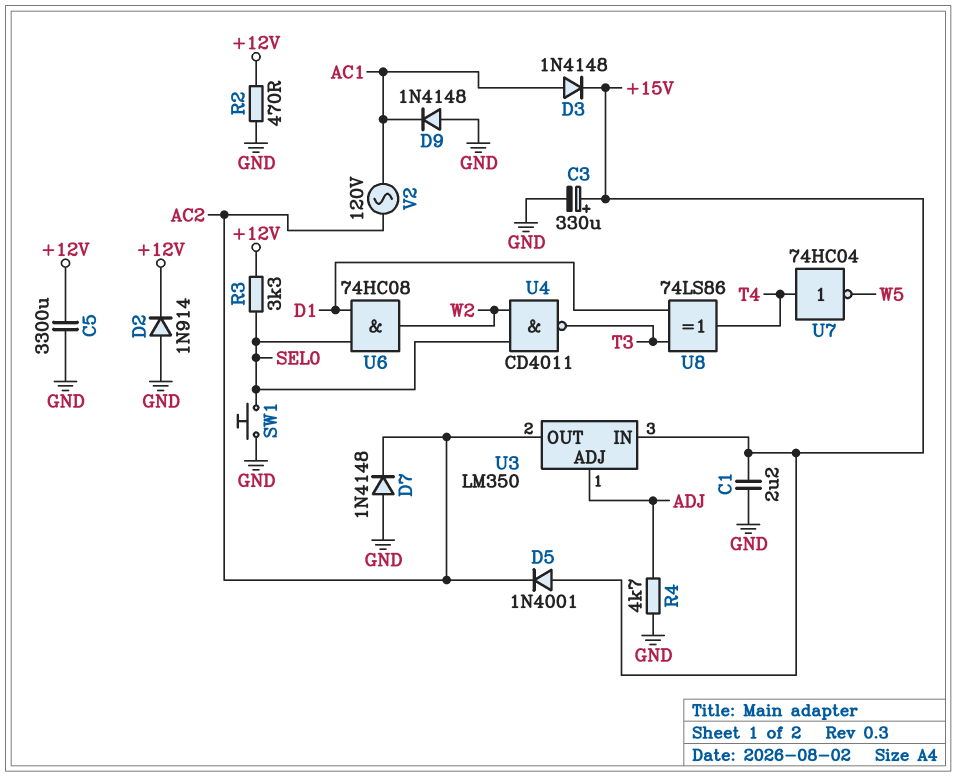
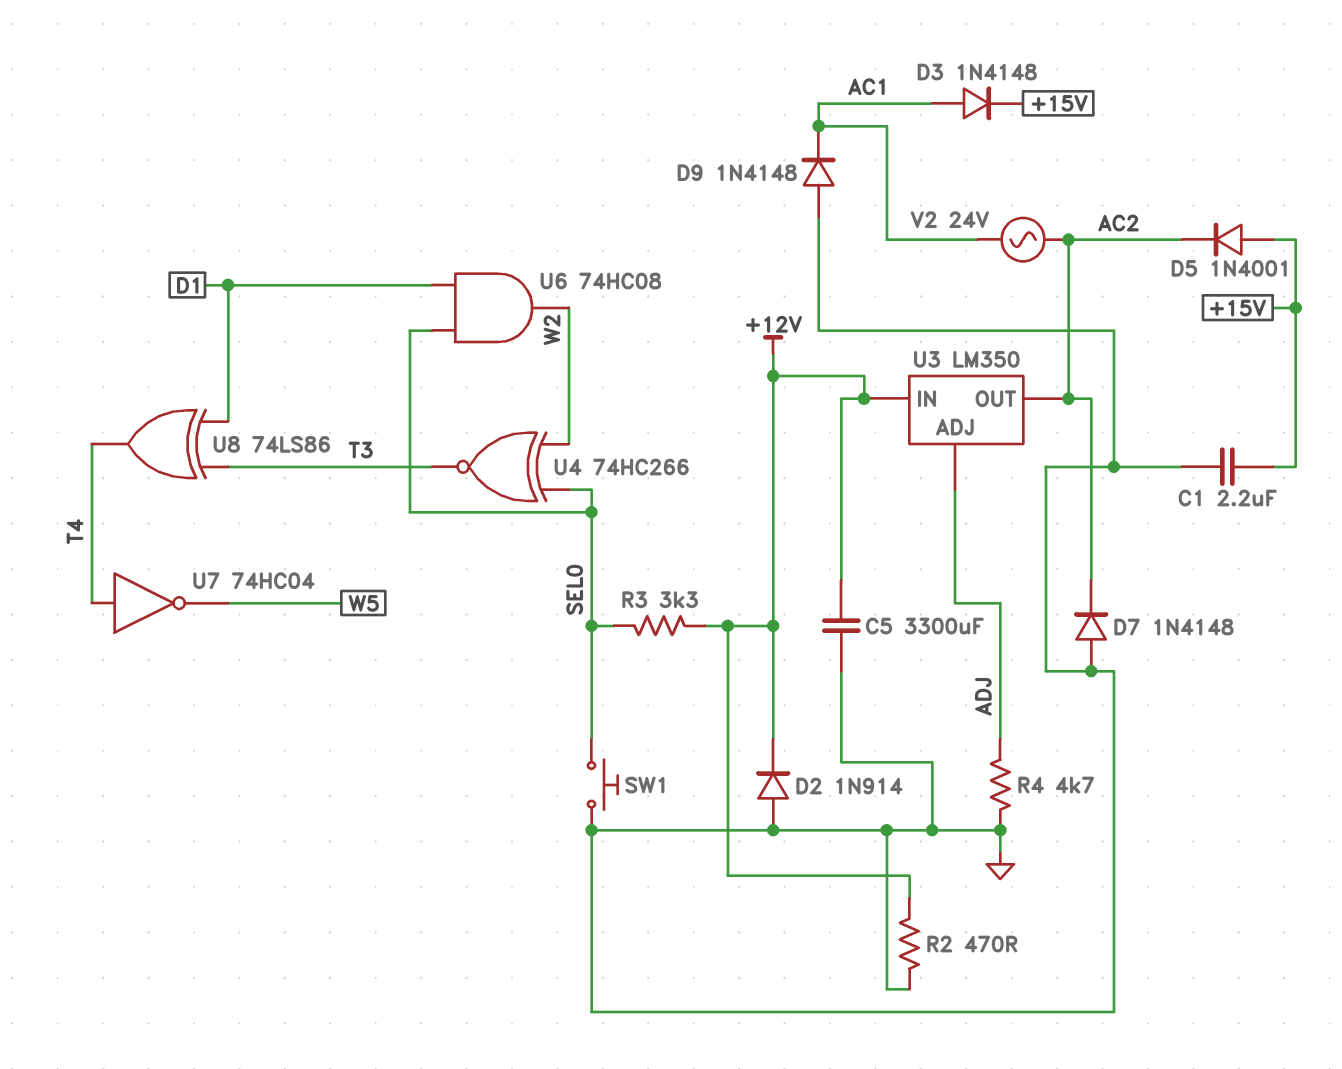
C3: 330uF (plus +15V, minus GND) -> none
U3 pin IN: +15V -> +12V
U4: NAND CD4011 (in SEL0, in W2, out T3) -> XNOR 74HC266 (in SEL0, in W2, out T3)
V2: AC 120V (AC1, AC2) -> AC 24V (AC1, AC2)

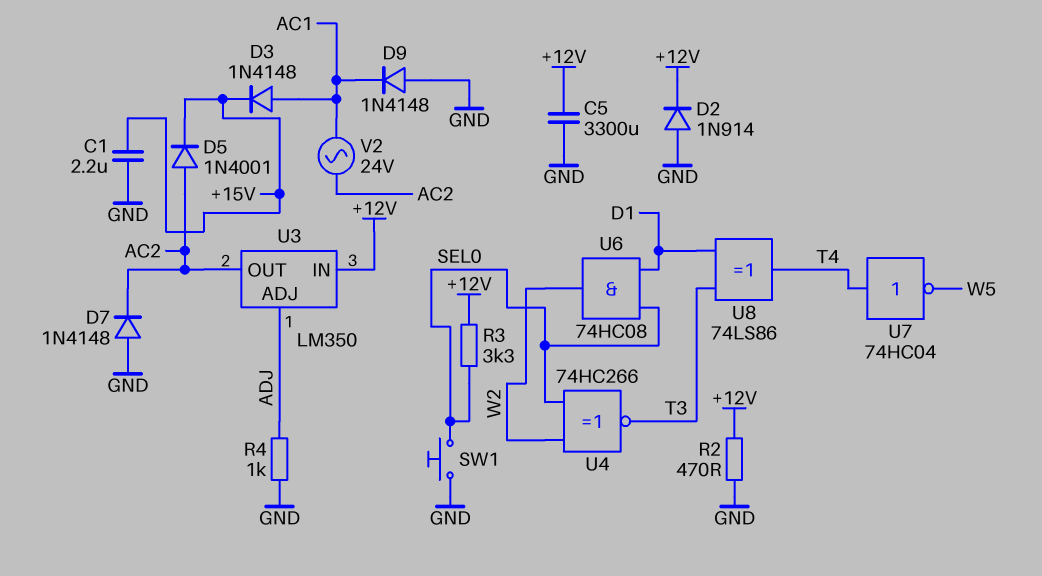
D5: diode 1N4001 (A +15V, K AC2) -> diode 1N4001 (A AC2, K +15V)
R4: 4.7k (ADJ, GND) -> 1k (ADJ, GND)

